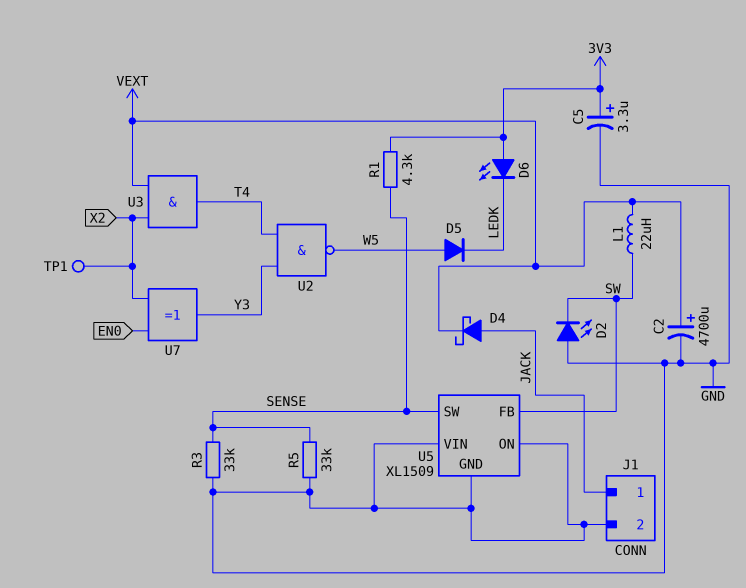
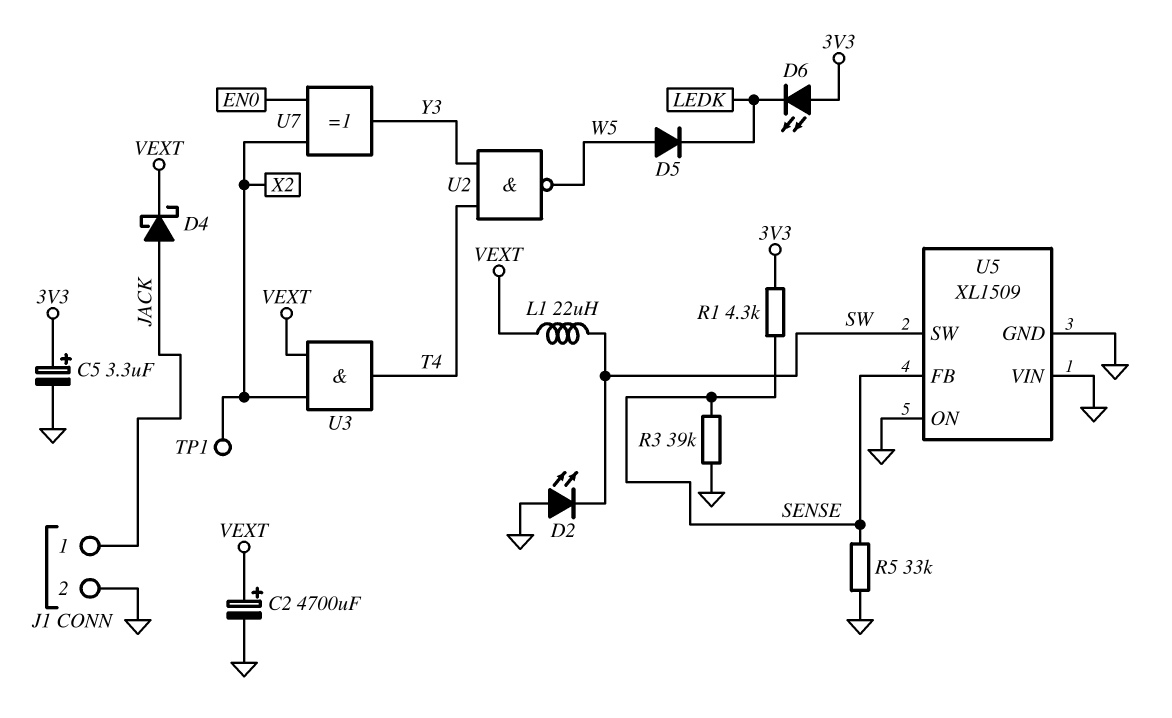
R3: 33k (GND, SENSE) -> 39k (GND, SENSE)
U5 pin FB: SW -> SENSE
U5 pin SW: SENSE -> SW

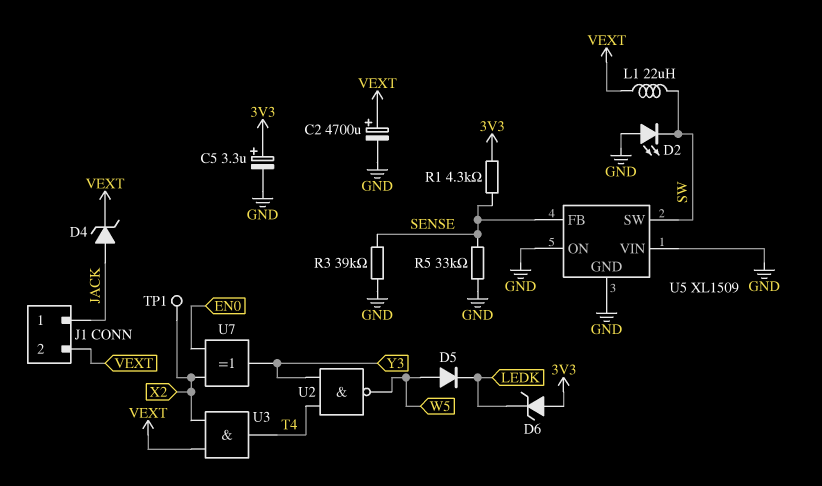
D4: schottky (A JACK, K VEXT) -> zener (A JACK, K VEXT)
D6: LED (A 3V3, K LEDK) -> zener (A 3V3, K LEDK)
J1 pin 2: GND -> VEXT

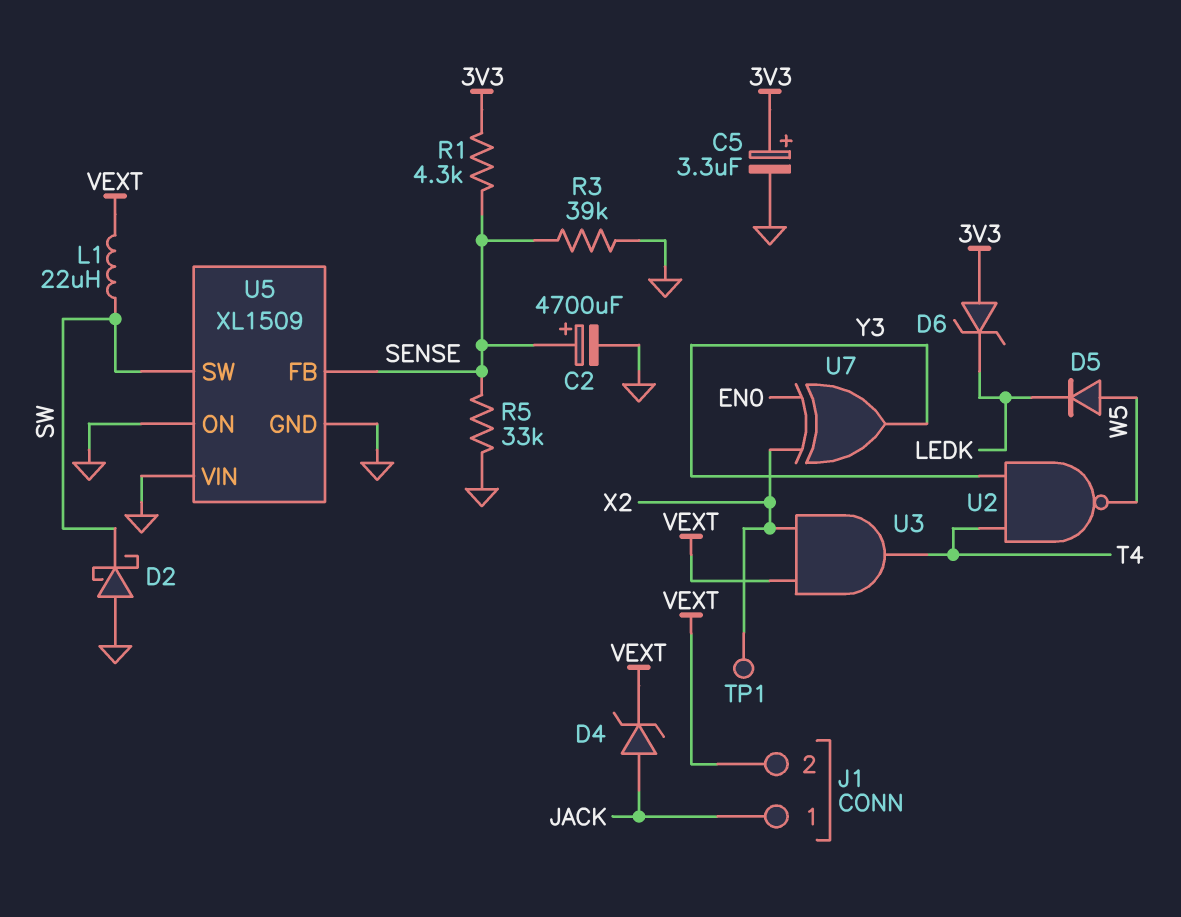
C2: 4700uF (plus VEXT, minus GND) -> 4700uF (plus SENSE, minus GND)
D2: LED (A GND, K SW) -> schottky (A GND, K SW)

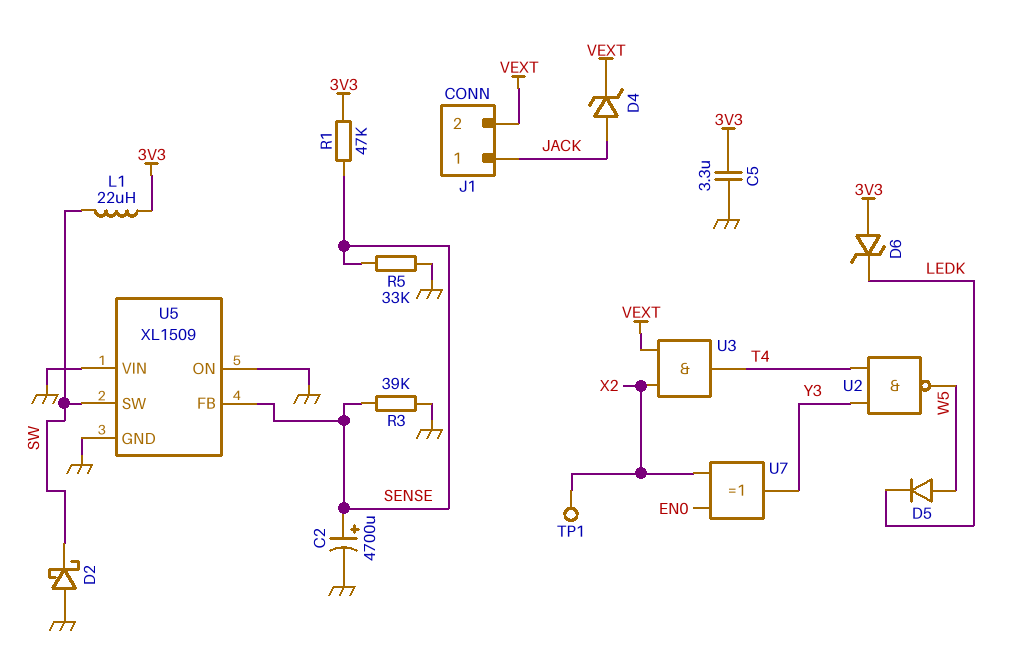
C5: 3.3uF (plus 3V3, minus GND) -> 3.3uF (3V3, GND)
L1: 22uH (SW, VEXT) -> 22uH (3V3, SW)
R1: 4.3k (3V3, SENSE) -> 47k (3V3, SENSE)

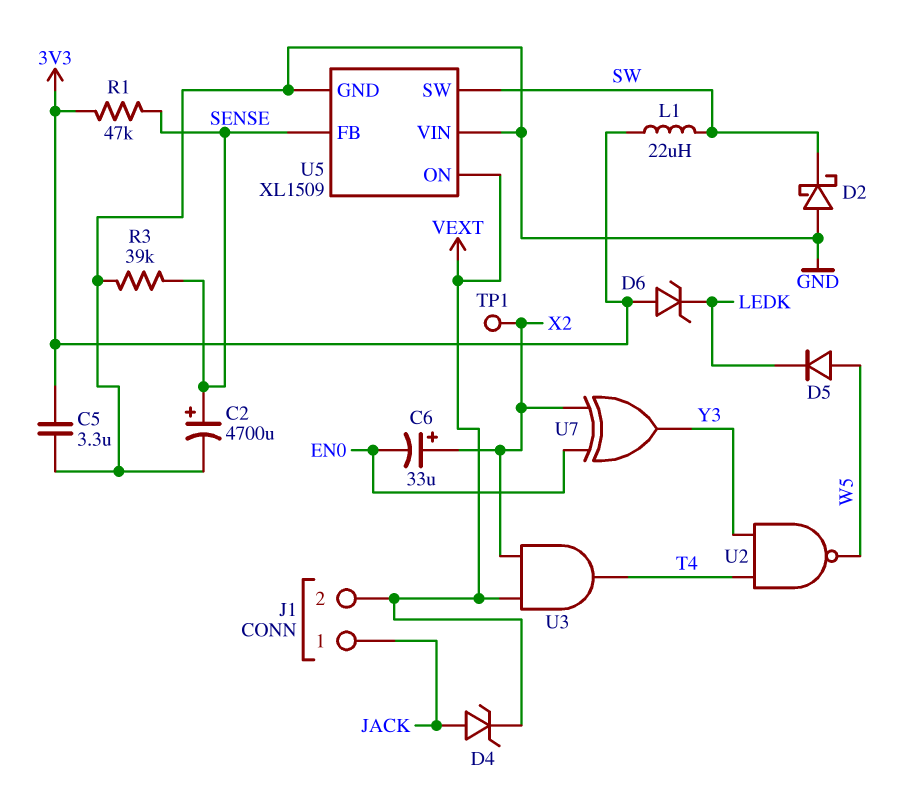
C6: none -> 33uF (plus X2, minus EN0)
R5: 33k (GND, SENSE) -> none
U5 pin ON: GND -> VEXT

